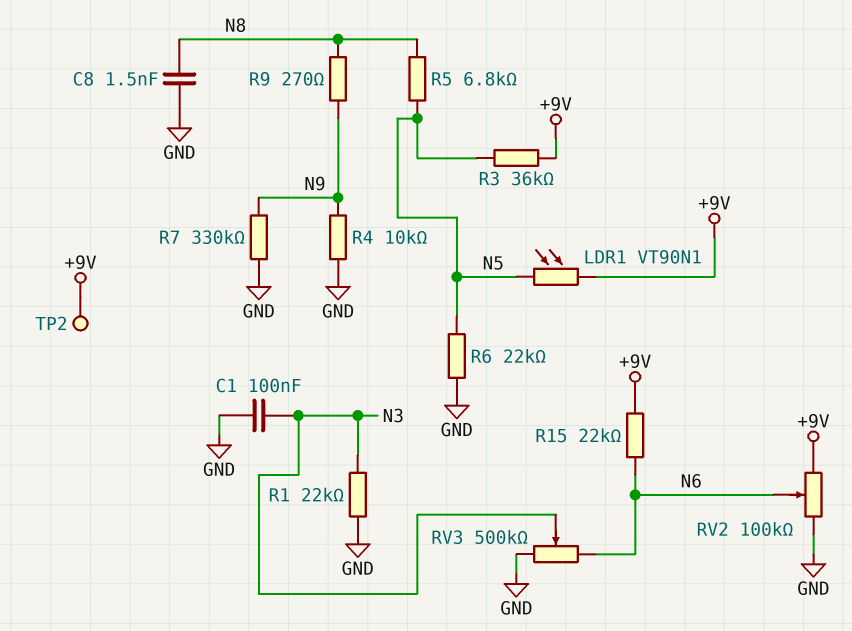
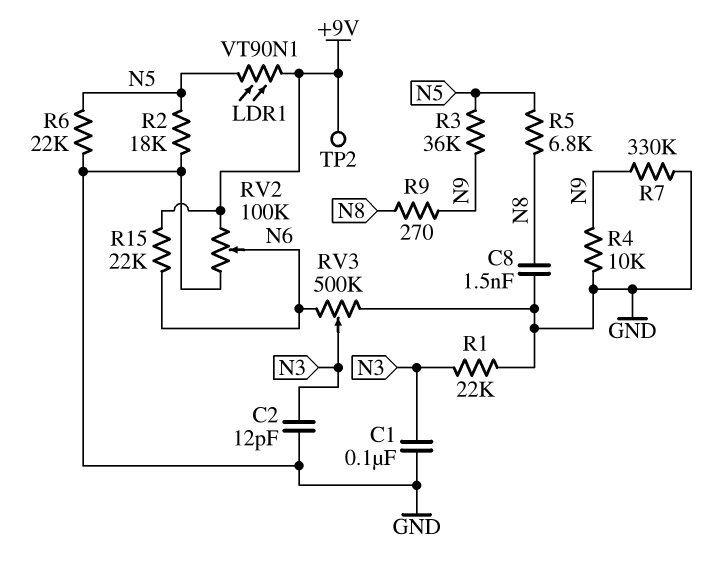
C2: none -> 12pF (GND, N3)
R2: none -> 18k (GND, N5)
R3: 36k (+9V, N5) -> 36k (N5, N9)

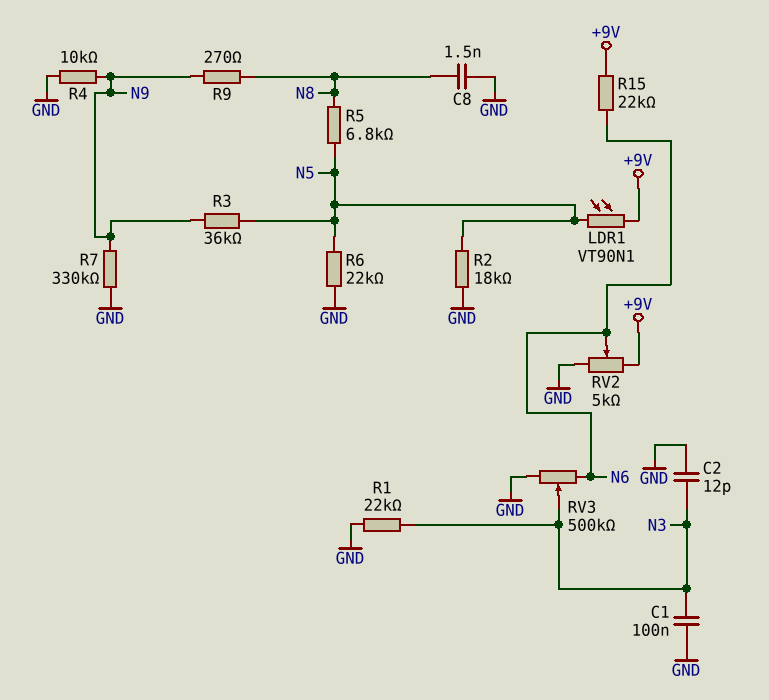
RV2: 100k (+9V, GND, wiper N6) -> 5k (+9V, GND, wiper N6)
TP2: test point (+9V) -> none

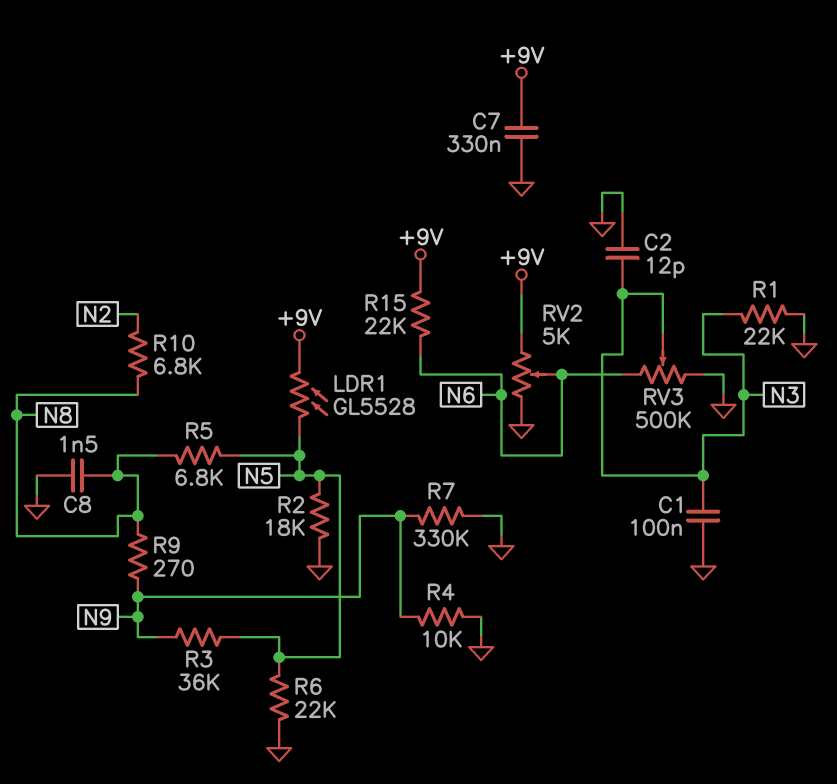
C7: none -> 330nF (+9V, GND)
LDR1: VT90N1 (+9V, N5) -> GL5528 (+9V, N5)
R10: none -> 6.8k (N2, N8)

